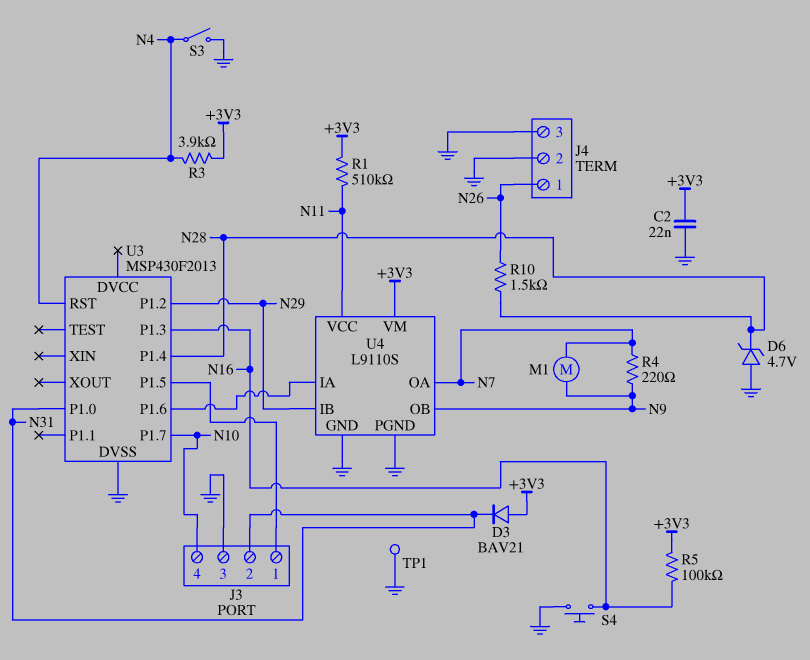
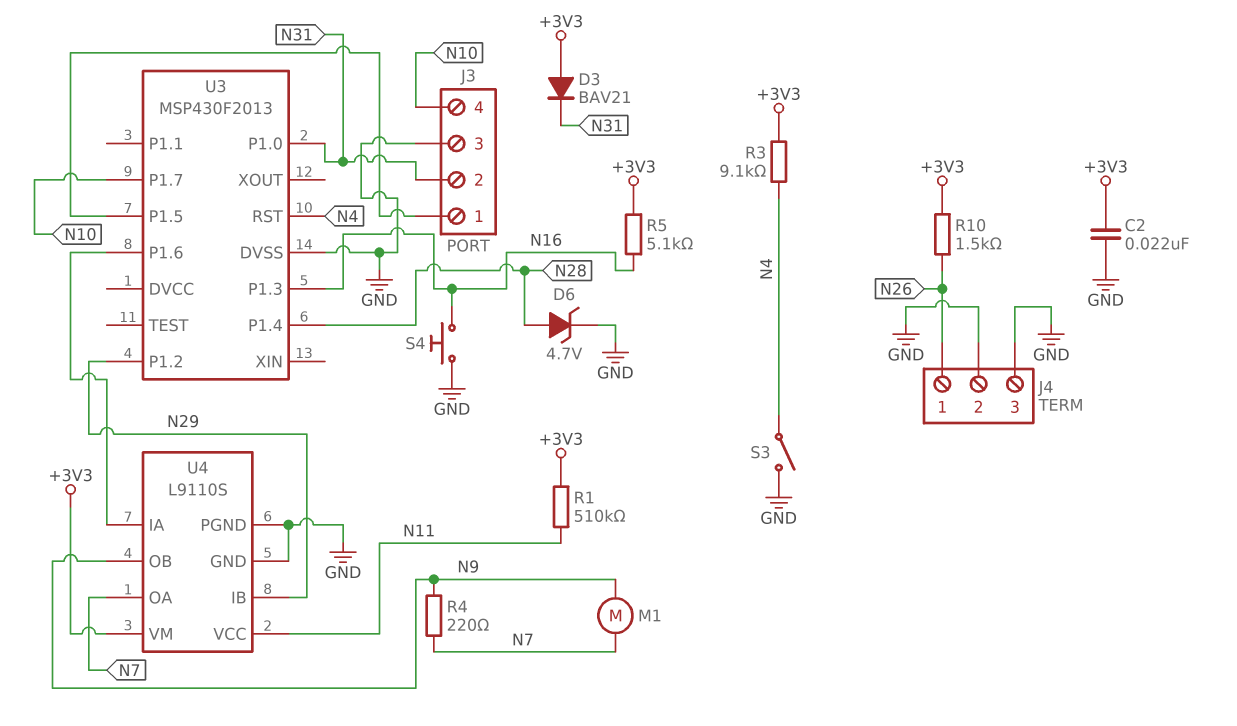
D6: zener 4.7V (A GND, K N28) -> zener 4.7V (A N28, K GND)
R3: 3.9k (+3V3, N4) -> 9.1k (+3V3, N4)
R5: 100k (+3V3, N16) -> 5.1k (+3V3, N16)
R10: 1.5k (N26, N28) -> 1.5k (+3V3, N26)
TP1: test point (GND) -> none

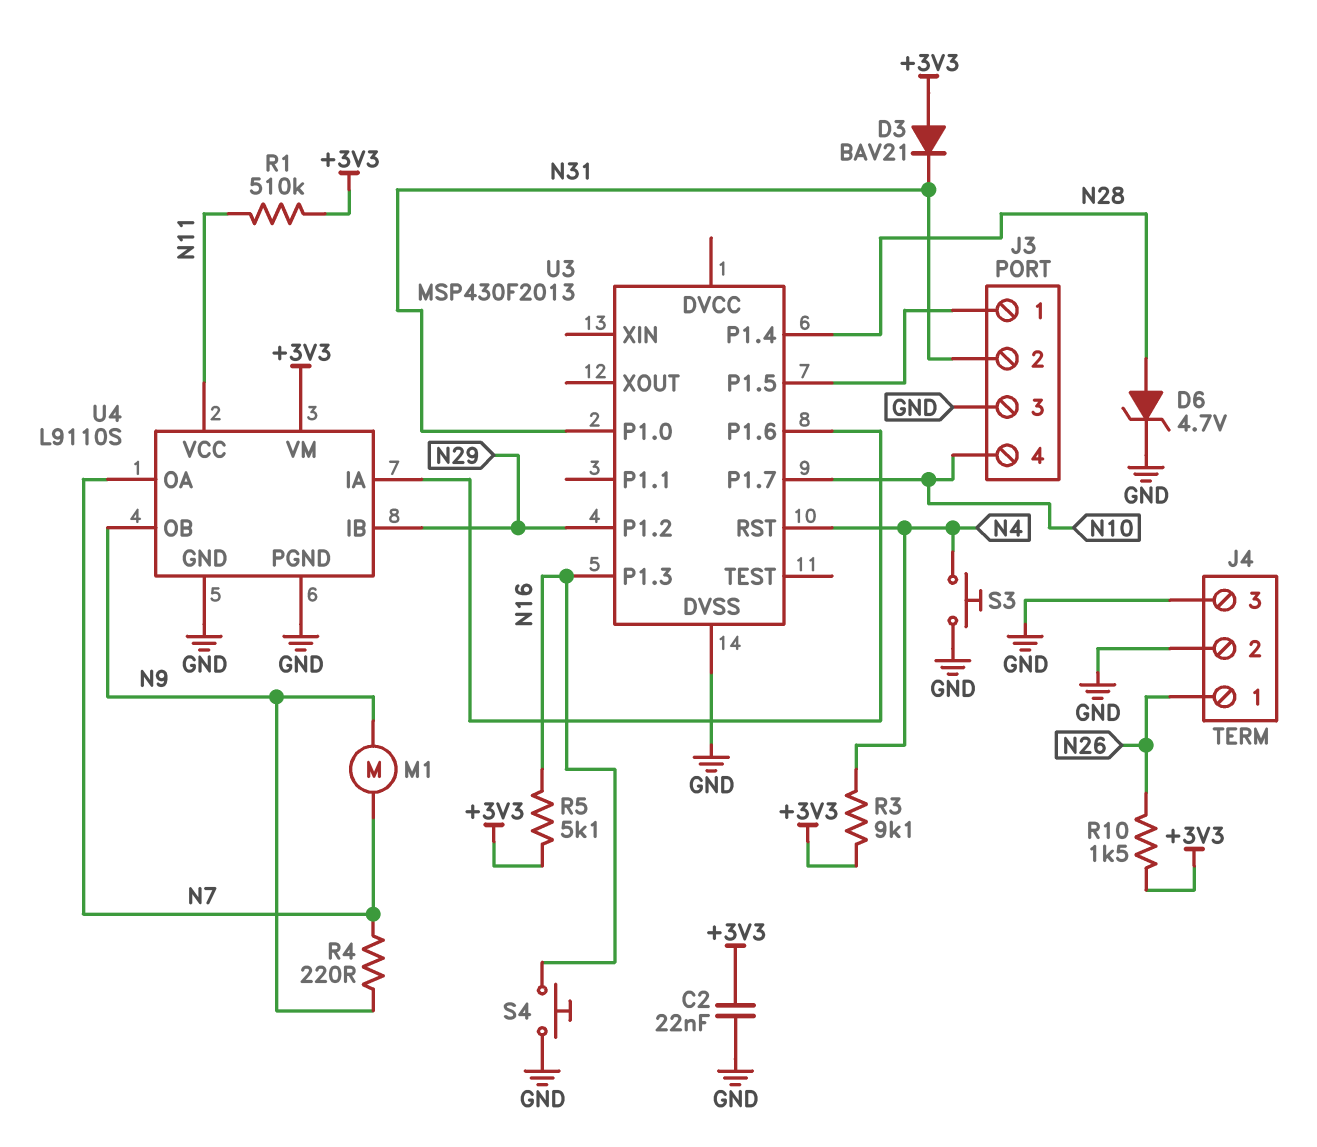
S3: switch (GND, N4) -> button (GND, N4)

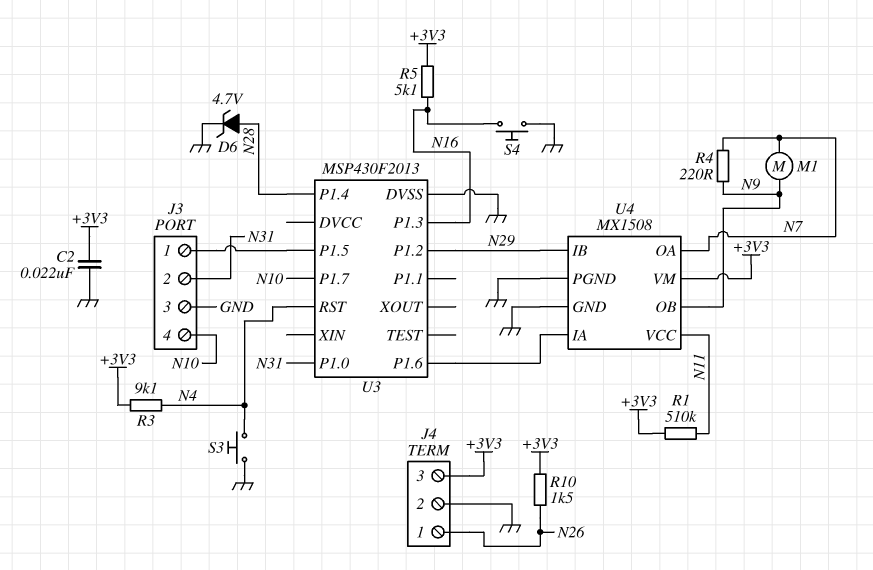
D3: diode BAV21 (A +3V3, K N31) -> none
J4 pin 3: GND -> +3V3
U4: L9110S -> MX1508

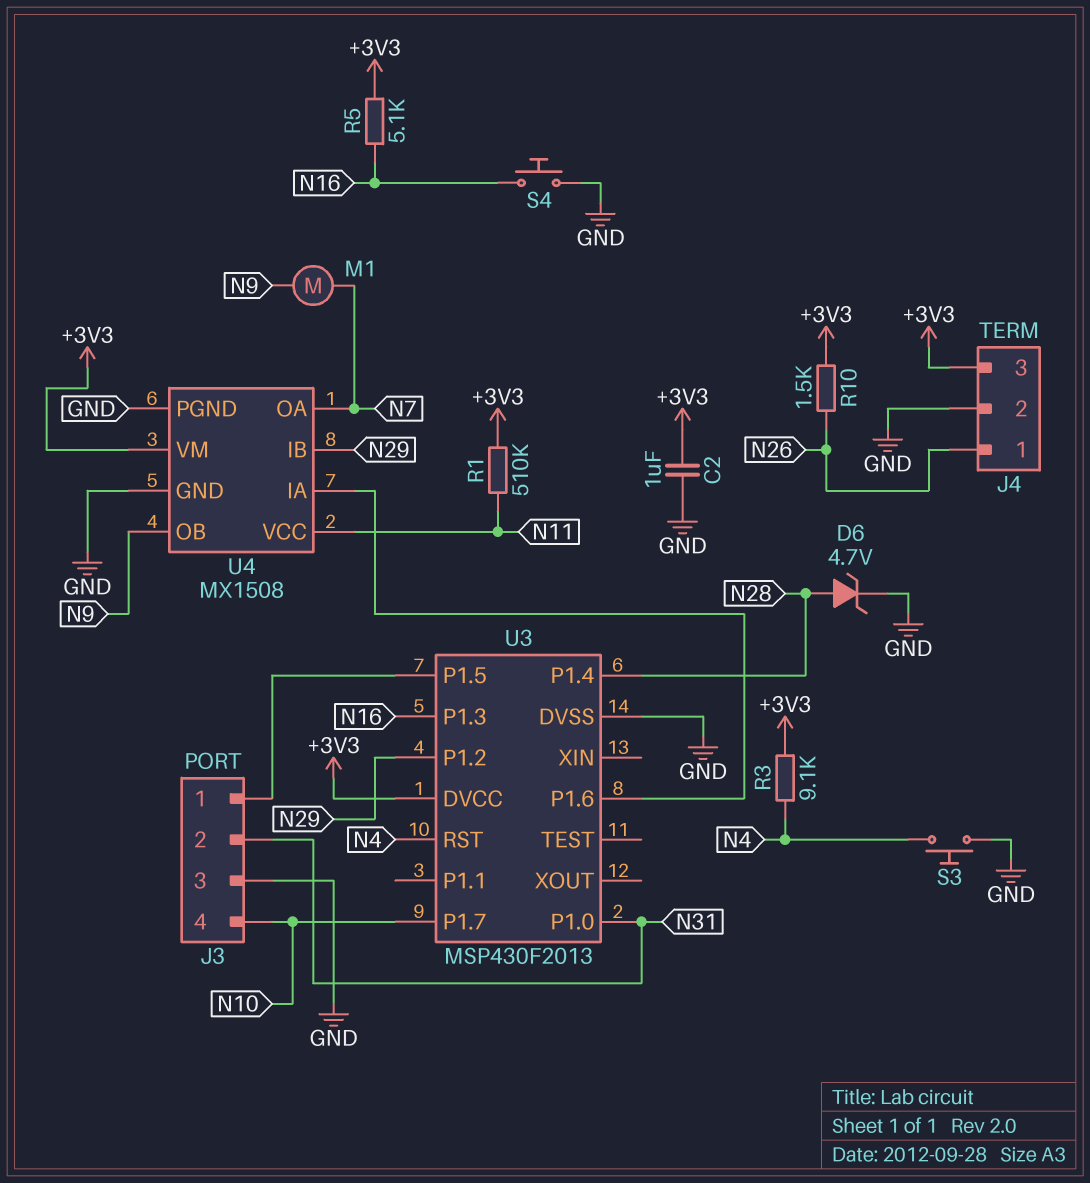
C2: 22nF (+3V3, GND) -> 1uF (+3V3, GND)
R4: 220 (N7, N9) -> none
U3 pin DVCC: none -> +3V3

